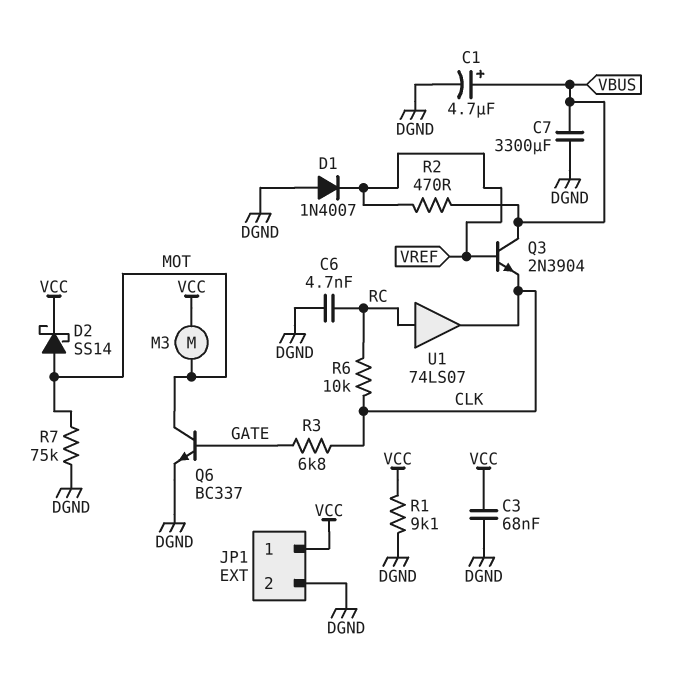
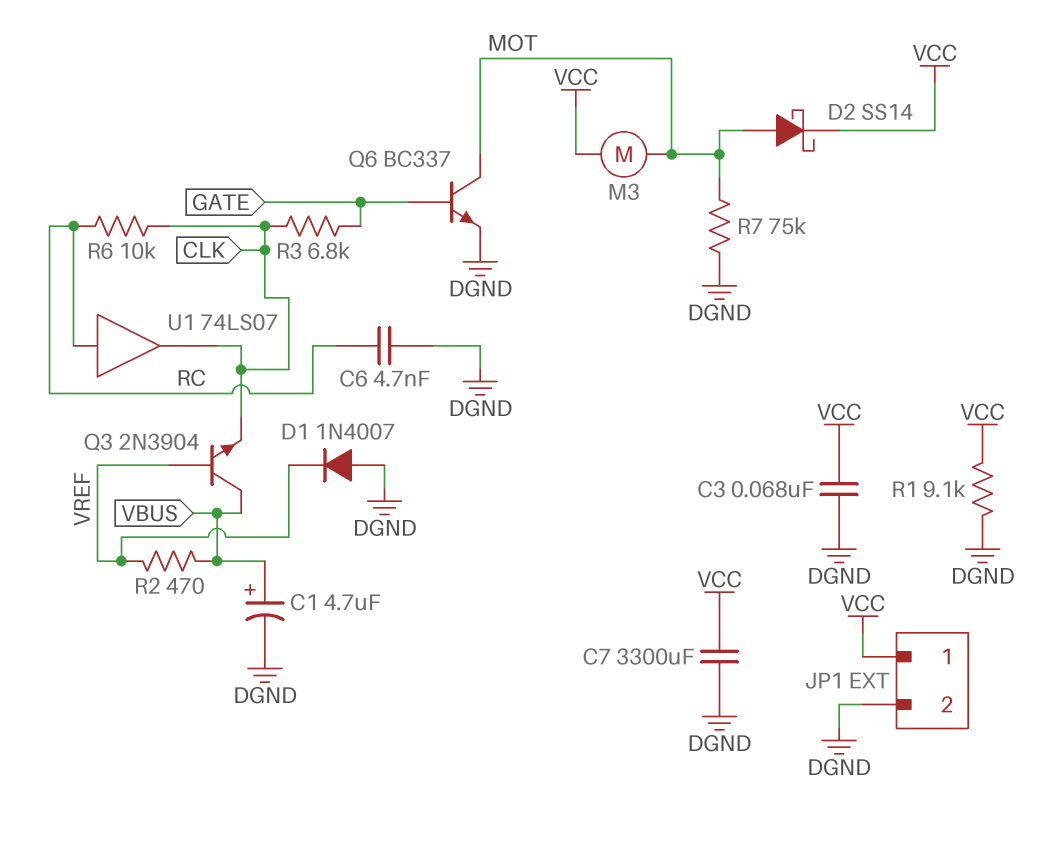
C7: 3300uF (DGND, VBUS) -> 3300uF (DGND, VCC)

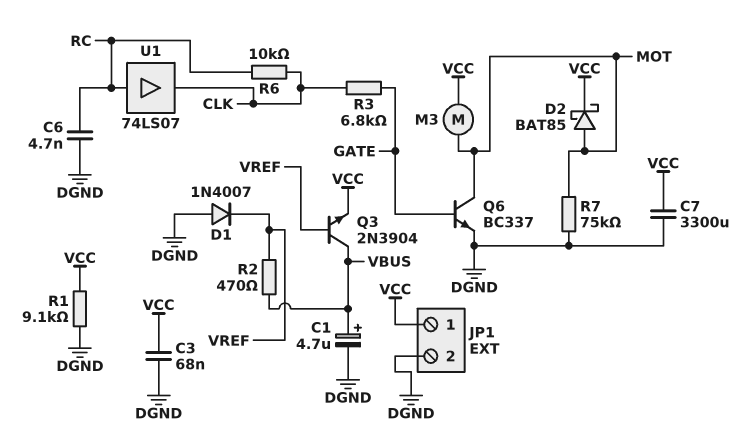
D2: schottky SS14 (A MOT, K VCC) -> schottky BAT85 (A MOT, K VCC)
Q3: NPN 2N3904 (B VREF, C VBUS, E CLK) -> NPN 2N3904 (B VREF, C VBUS, E VCC)

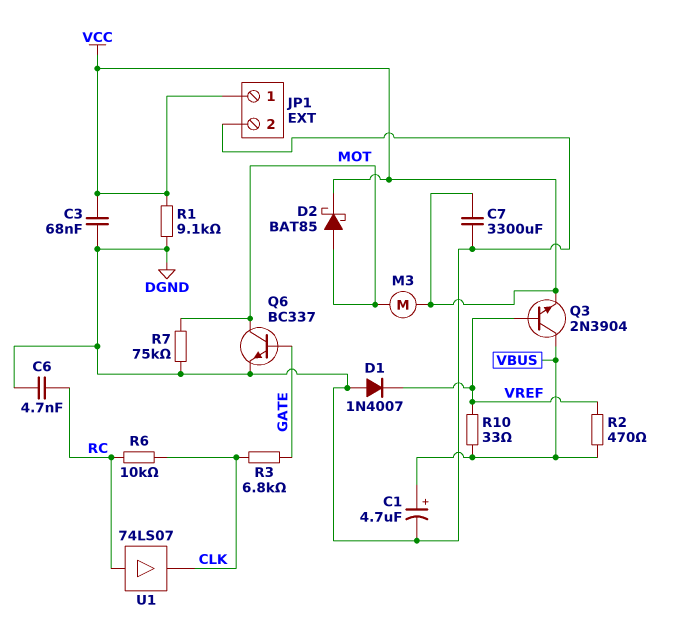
R10: none -> 33 (VBUS, VREF)

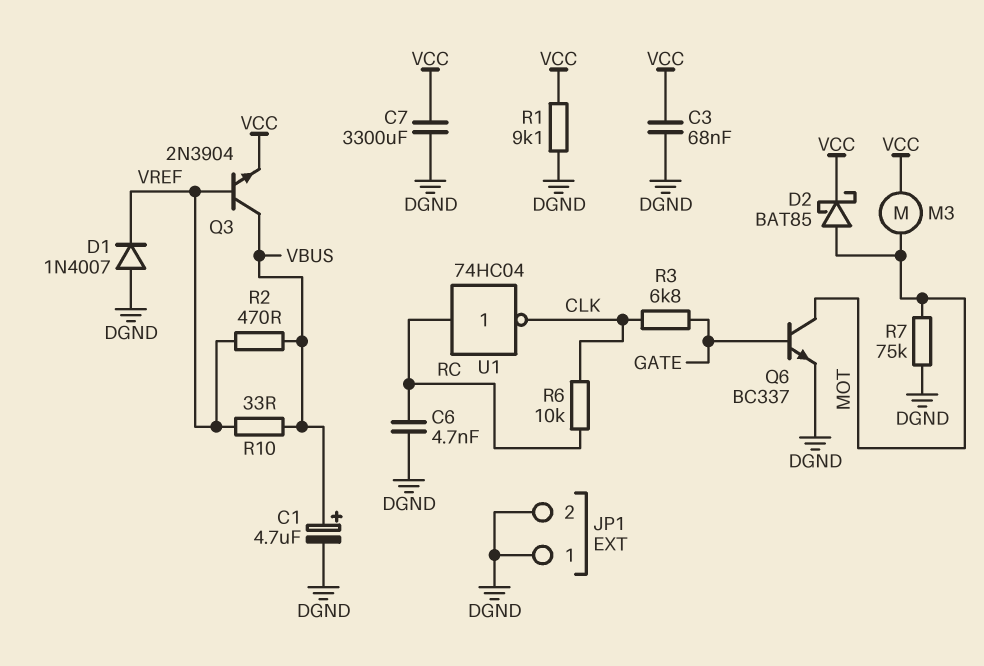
JP1 pin 1: VCC -> DGND
U1: buffer 74LS07 (in RC, out CLK) -> NOT 74HC04 (in RC, out CLK)

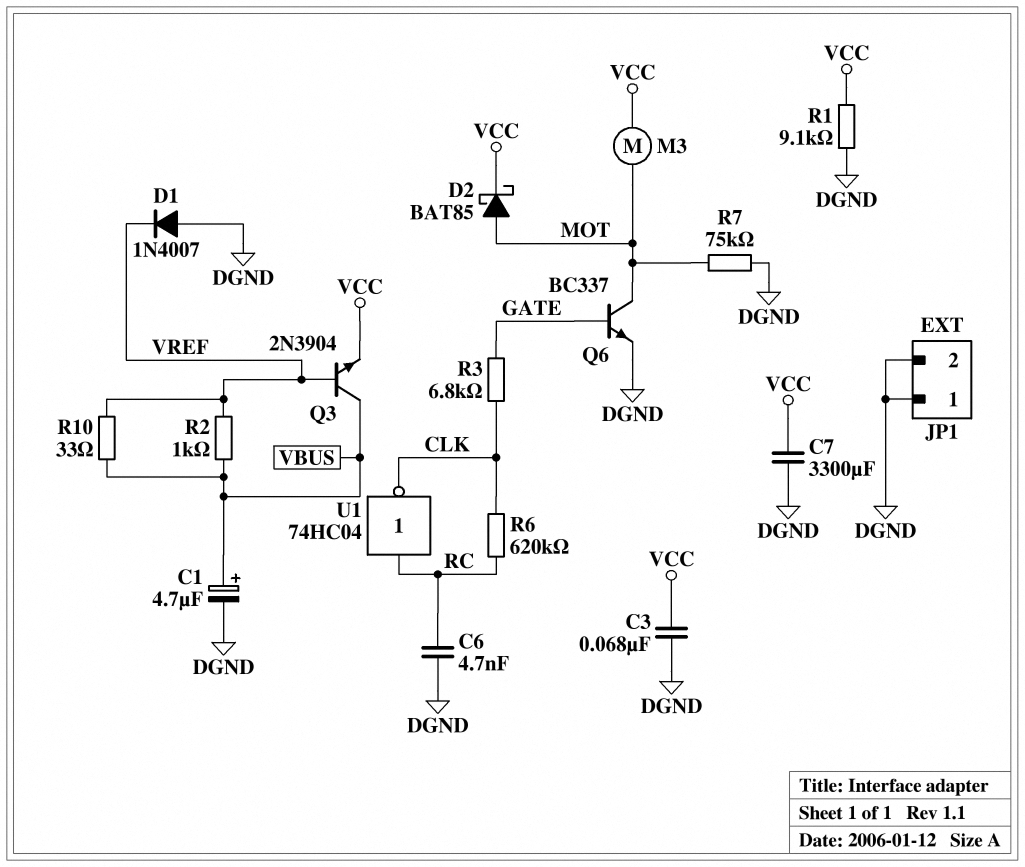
R2: 470 (VBUS, VREF) -> 1k (VBUS, VREF)
R6: 10k (CLK, RC) -> 620k (CLK, RC)

